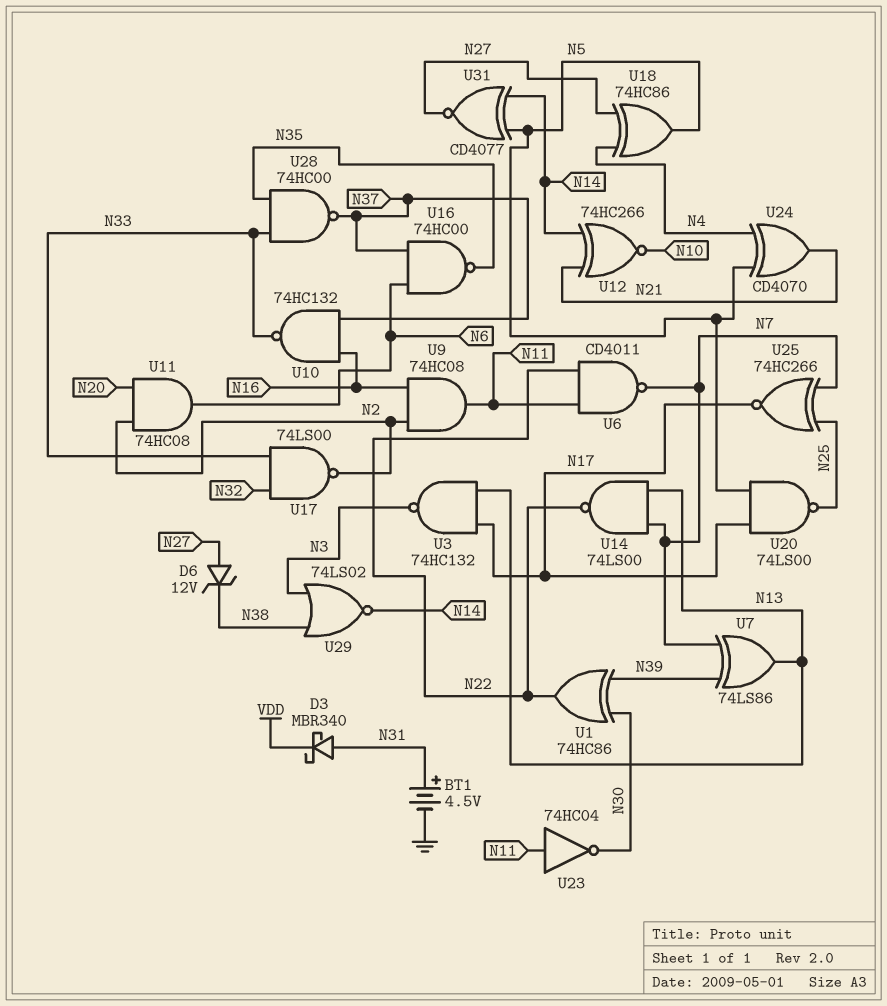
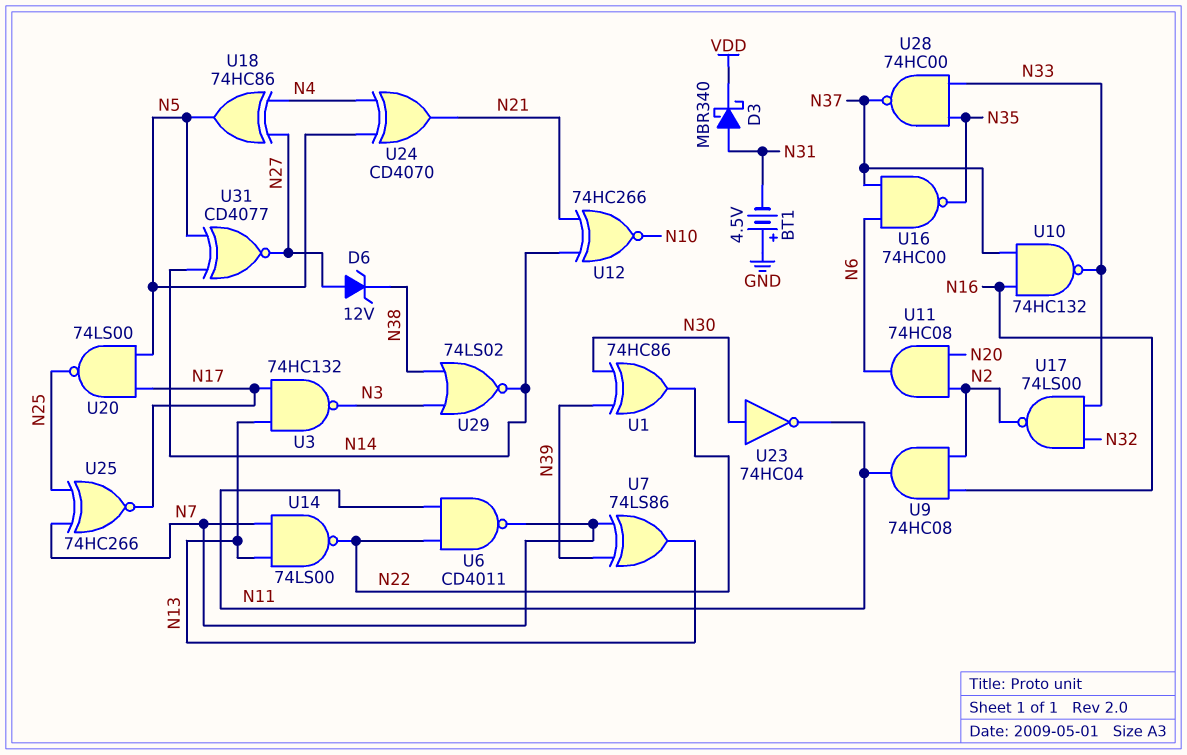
BT1: 4.5V (plus N31, minus GND) -> 4.5V (plus GND, minus N31)
U23: NOT 74HC04 (in N11, out N30) -> NOT 74HC04 (in N30, out N11)

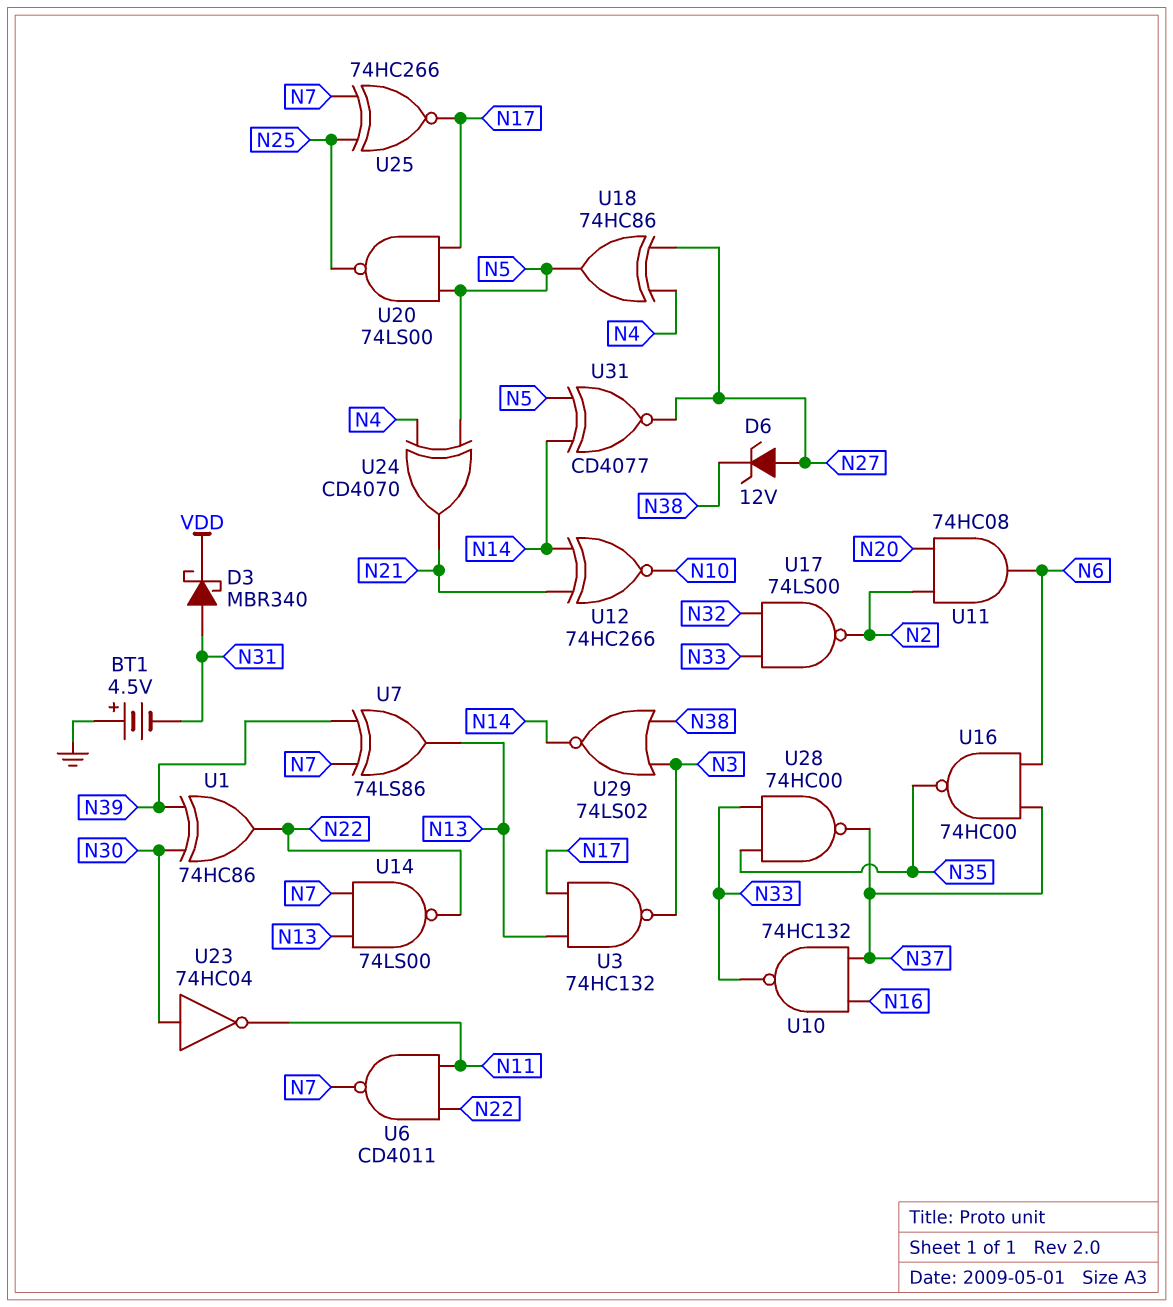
U9: AND 74HC08 (in N2, in N16, out N11) -> none

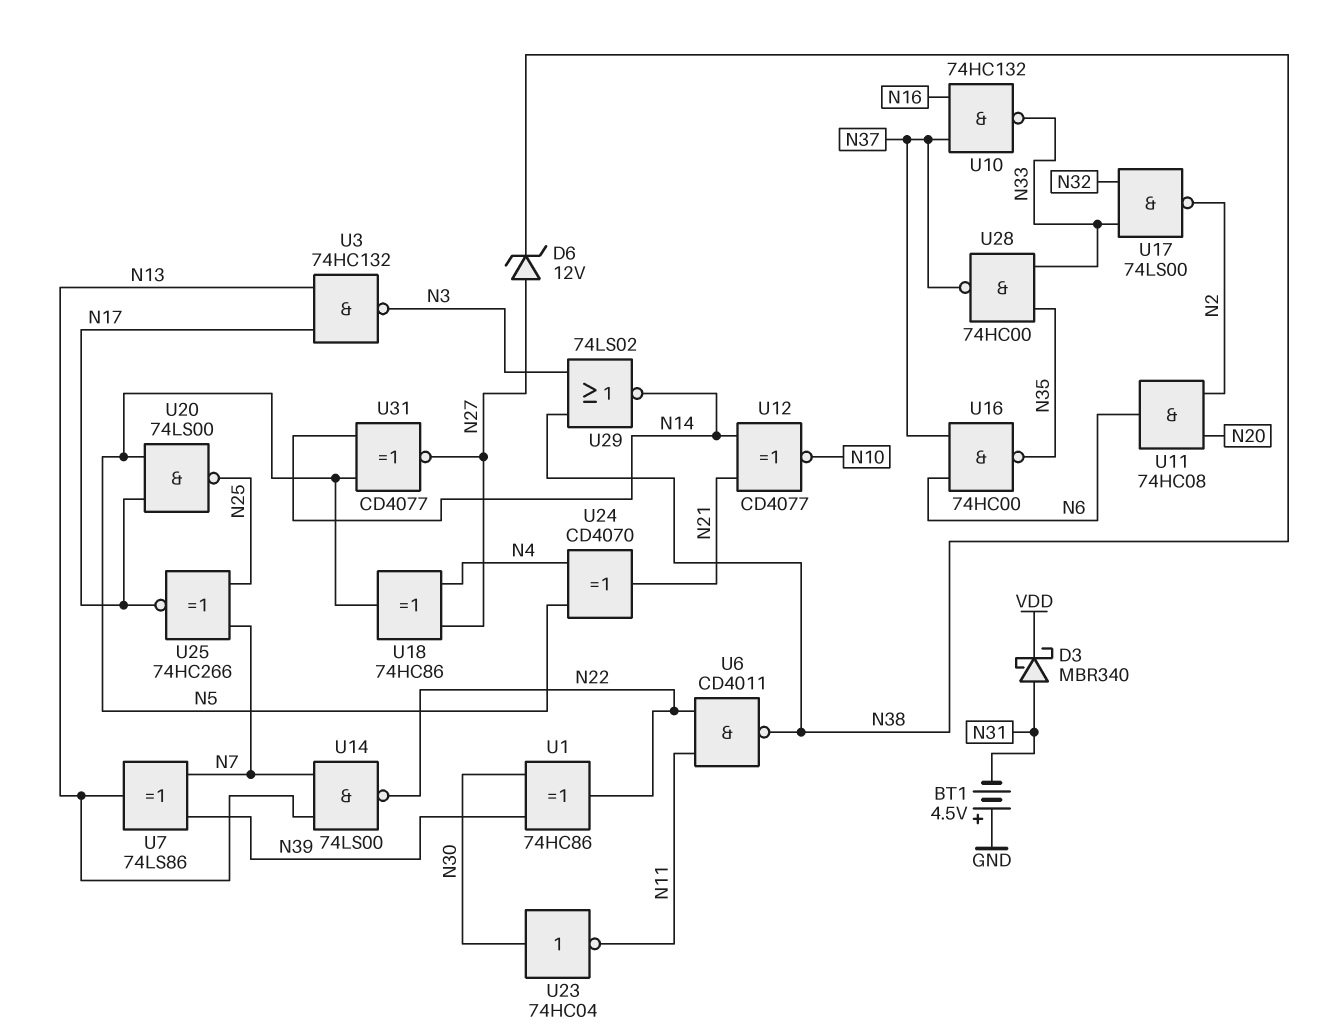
U6: NAND CD4011 (in N11, in N22, out N7) -> NAND CD4011 (in N11, in N22, out N38)
U12: XNOR 74HC266 (in N14, in N21, out N10) -> XNOR CD4077 (in N14, in N21, out N10)

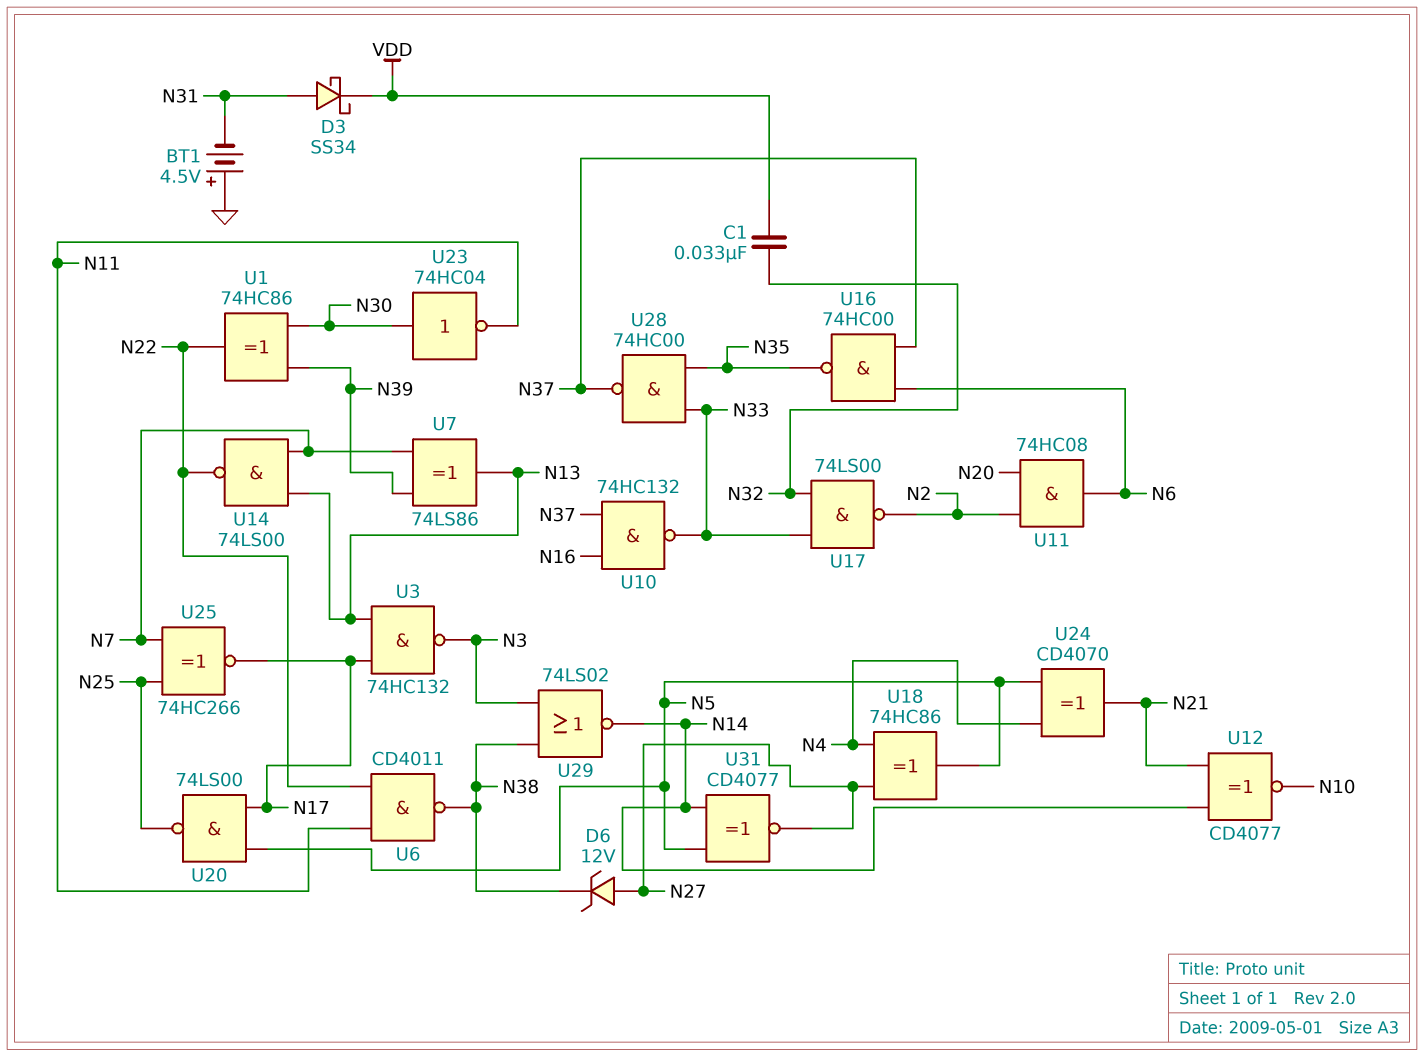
C1: none -> 33nF (N32, VDD)
D3: schottky MBR340 (A N31, K VDD) -> schottky SS34 (A N31, K VDD)

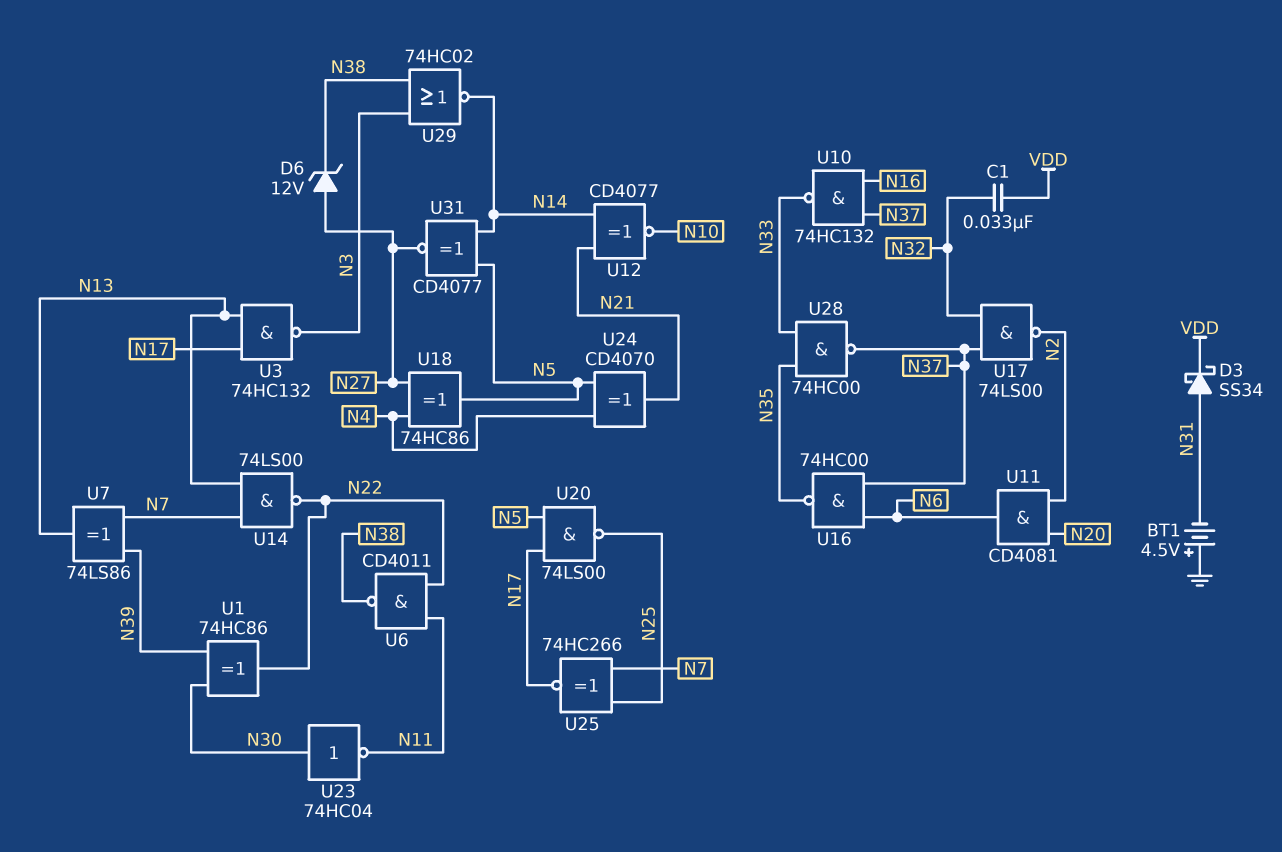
U11: AND 74HC08 (in N2, in N20, out N6) -> AND CD4081 (in N2, in N20, out N6)
U17: NAND 74LS00 (in N32, in N33, out N2) -> NAND 74LS00 (in N32, in N37, out N2)
U29: NOR 74LS02 (in N3, in N38, out N14) -> NOR 74HC02 (in N3, in N38, out N14)

